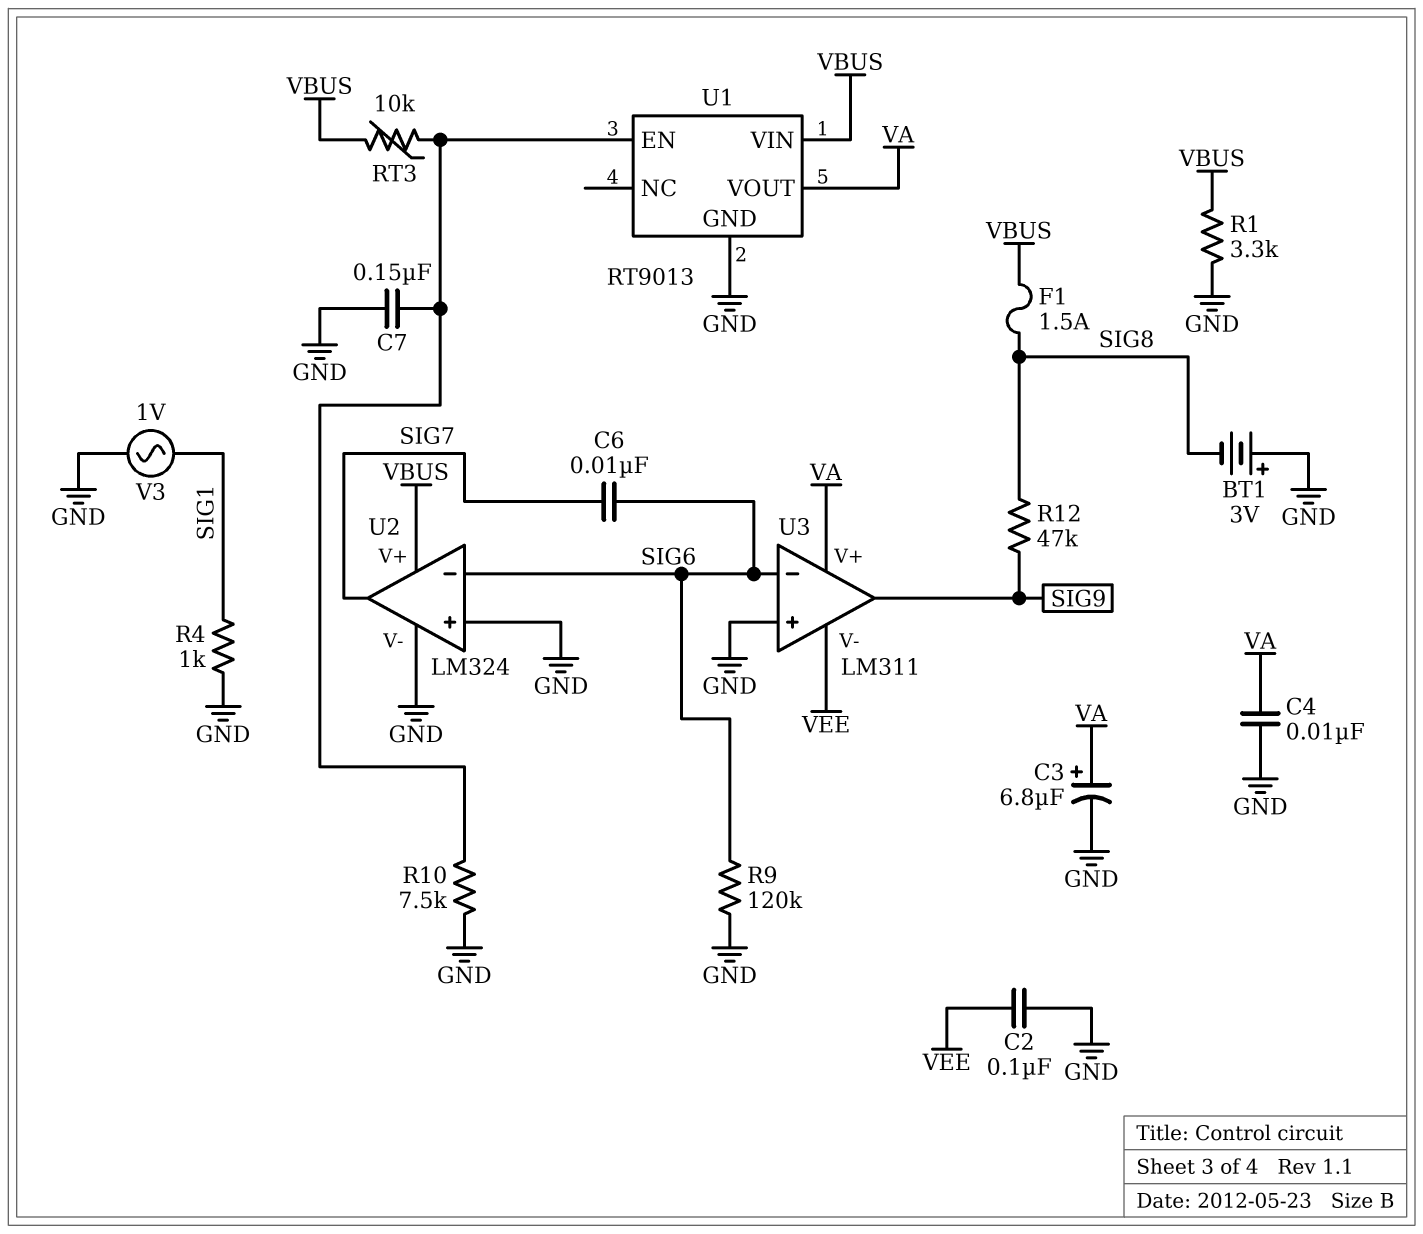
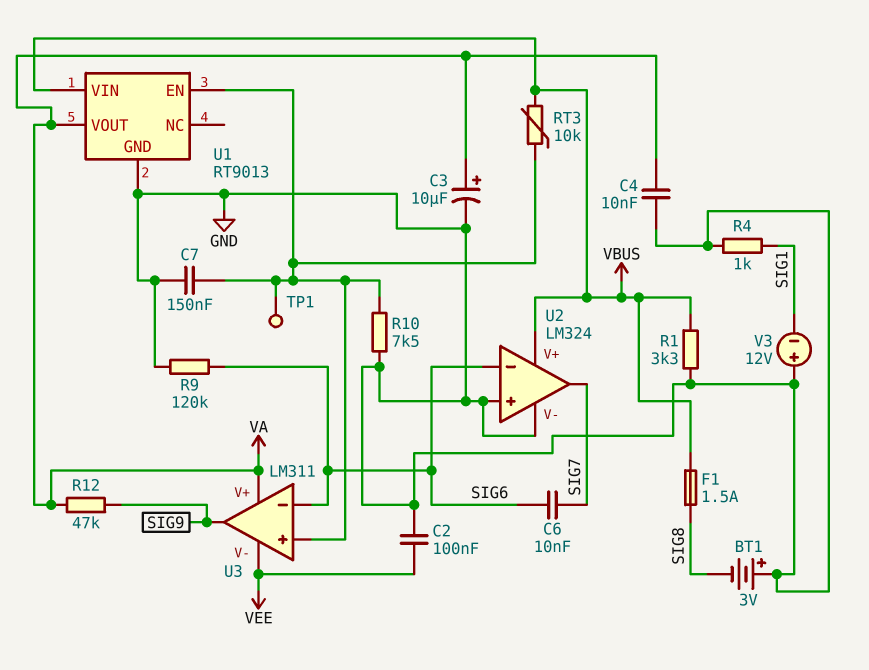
C3: 6.8uF (plus VA, minus GND) -> 10uF (plus VA, minus GND)
R12: 47k (SIG8, SIG9) -> 47k (SIG9, VA)
TP1: none -> test point (U1/EN)
U3 pin in+: GND -> U1/EN
V3: AC 1V (GND, SIG1) -> 12V (plus GND, minus SIG1)

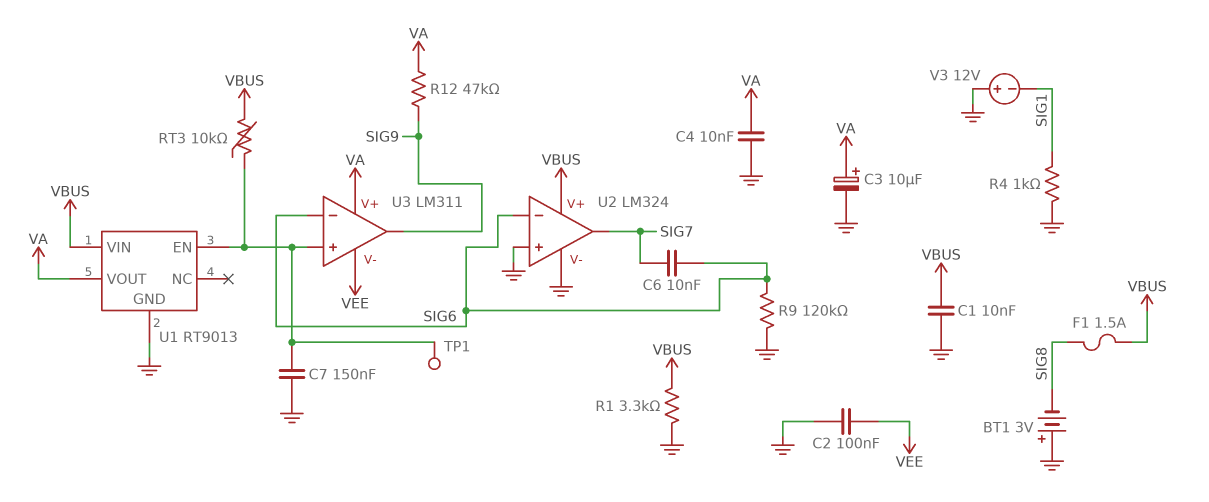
C1: none -> 10nF (GND, VBUS)
R10: 7.5k (GND, U1/EN) -> none

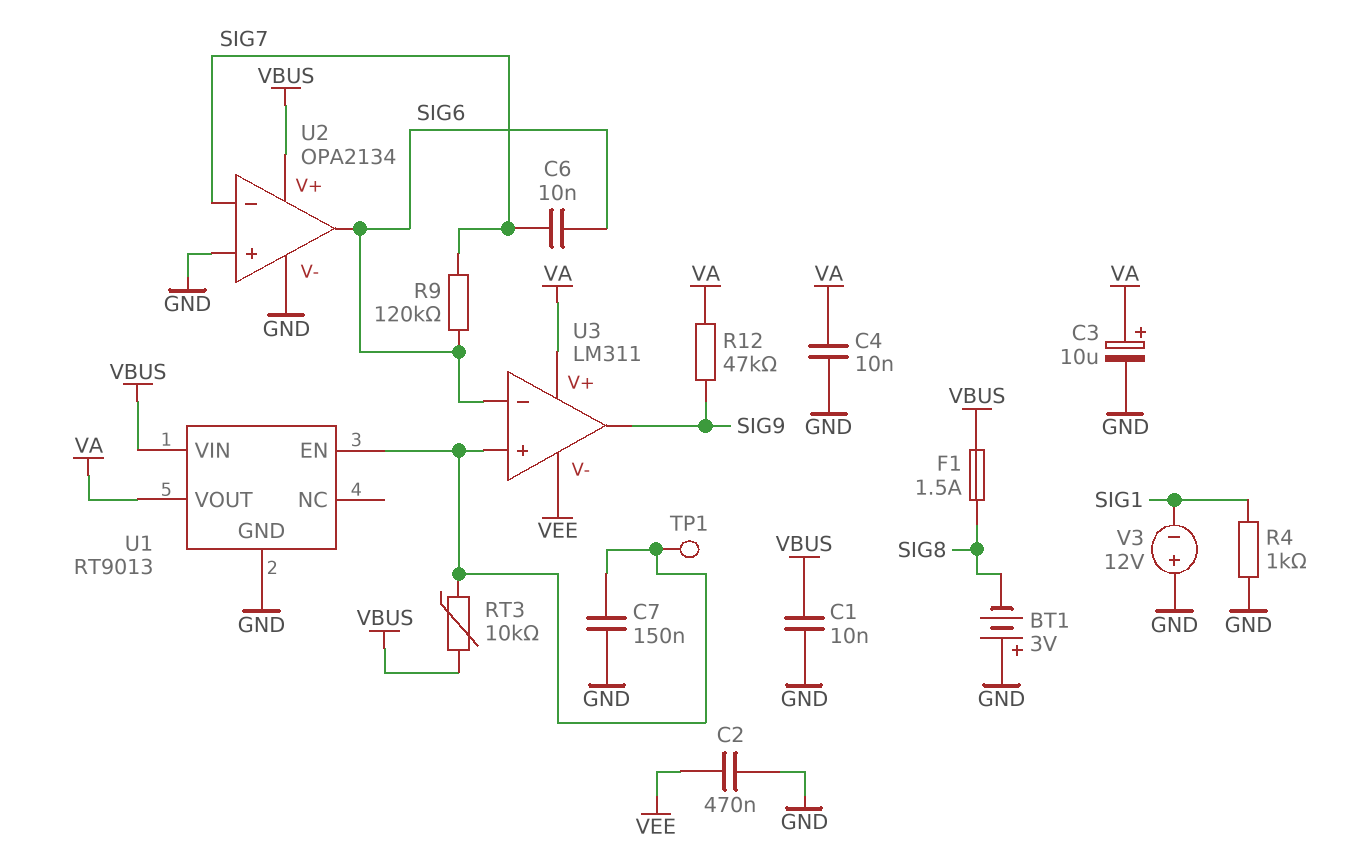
C2: 100nF (GND, VEE) -> 470nF (GND, VEE)
R1: 3.3k (GND, VBUS) -> none
R9: 120k (GND, SIG6) -> 120k (SIG6, SIG7)
U2: LM324 -> OPA2134
U2 pin in-: SIG6 -> SIG7
U2 pin out: SIG7 -> SIG6

